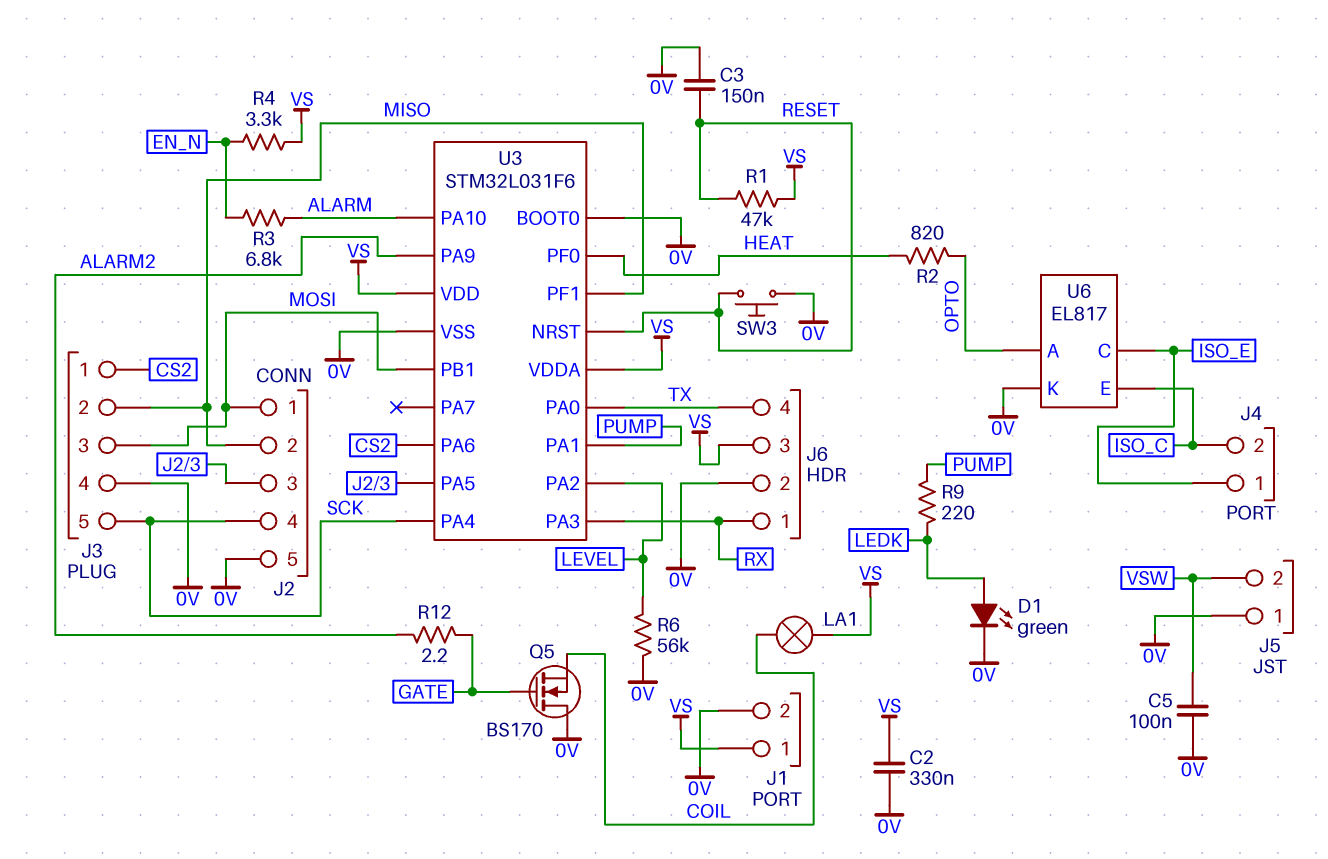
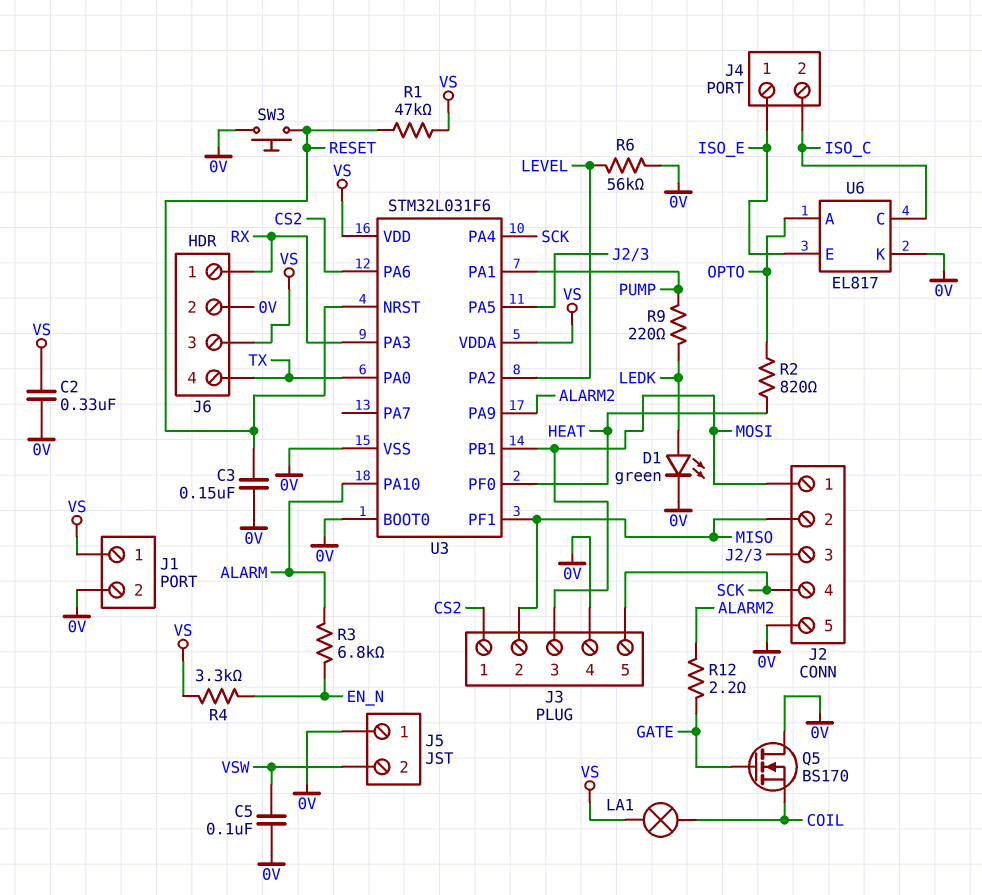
U6 pin C: ISO_E -> ISO_C
U6 pin E: ISO_C -> ISO_E

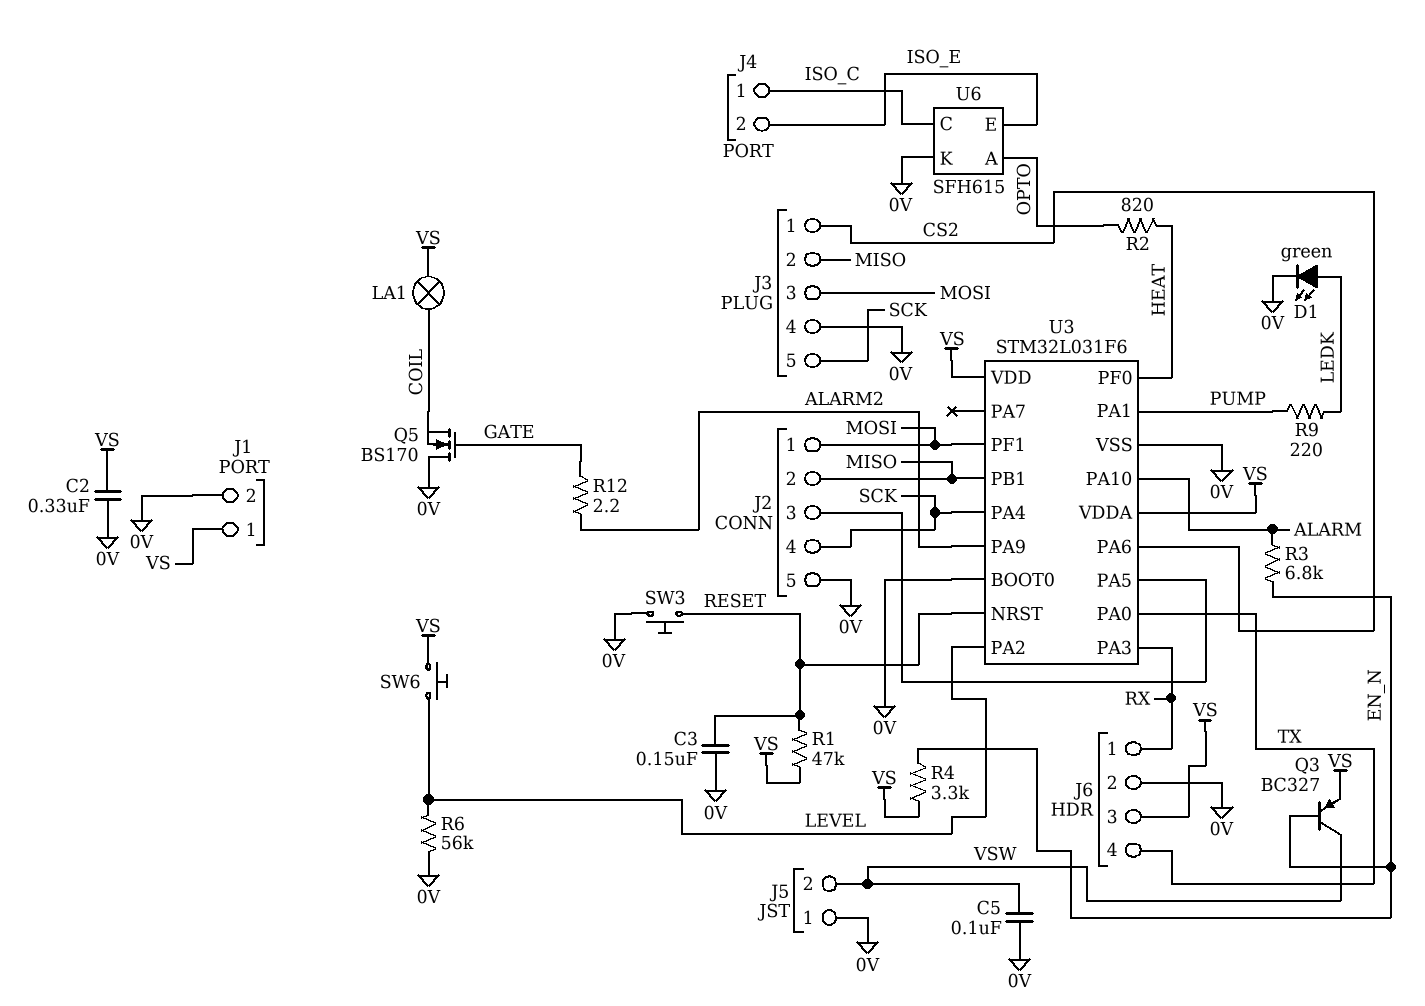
J4 pin 1: ISO_E -> ISO_C
J4 pin 2: ISO_C -> ISO_E
Q3: none -> PNP BC327 (B EN_N, C VSW, E VS)
SW6: none -> button (LEVEL, VS)
U3 pin PB1: MOSI -> MISO
U3 pin PF1: MISO -> MOSI
U6: EL817 -> SFH615

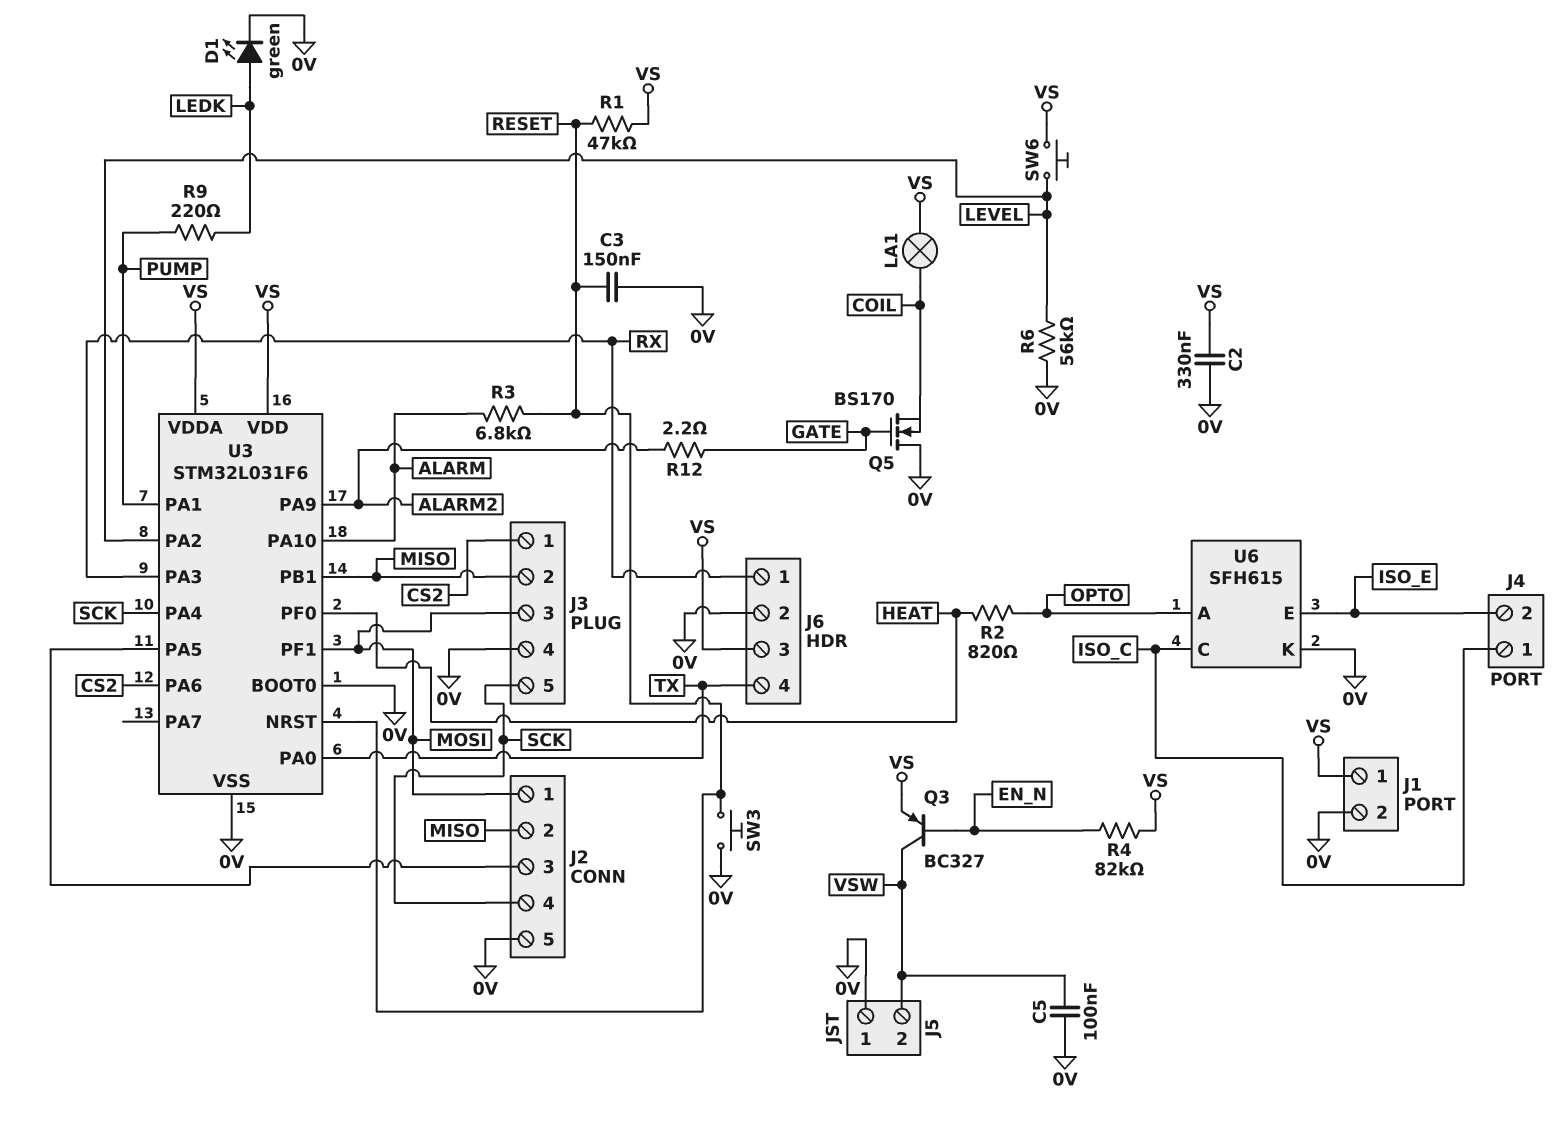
R3: 6.8k (ALARM, EN_N) -> 6.8k (ALARM, RESET)
R4: 3.3k (EN_N, VS) -> 82k (EN_N, VS)

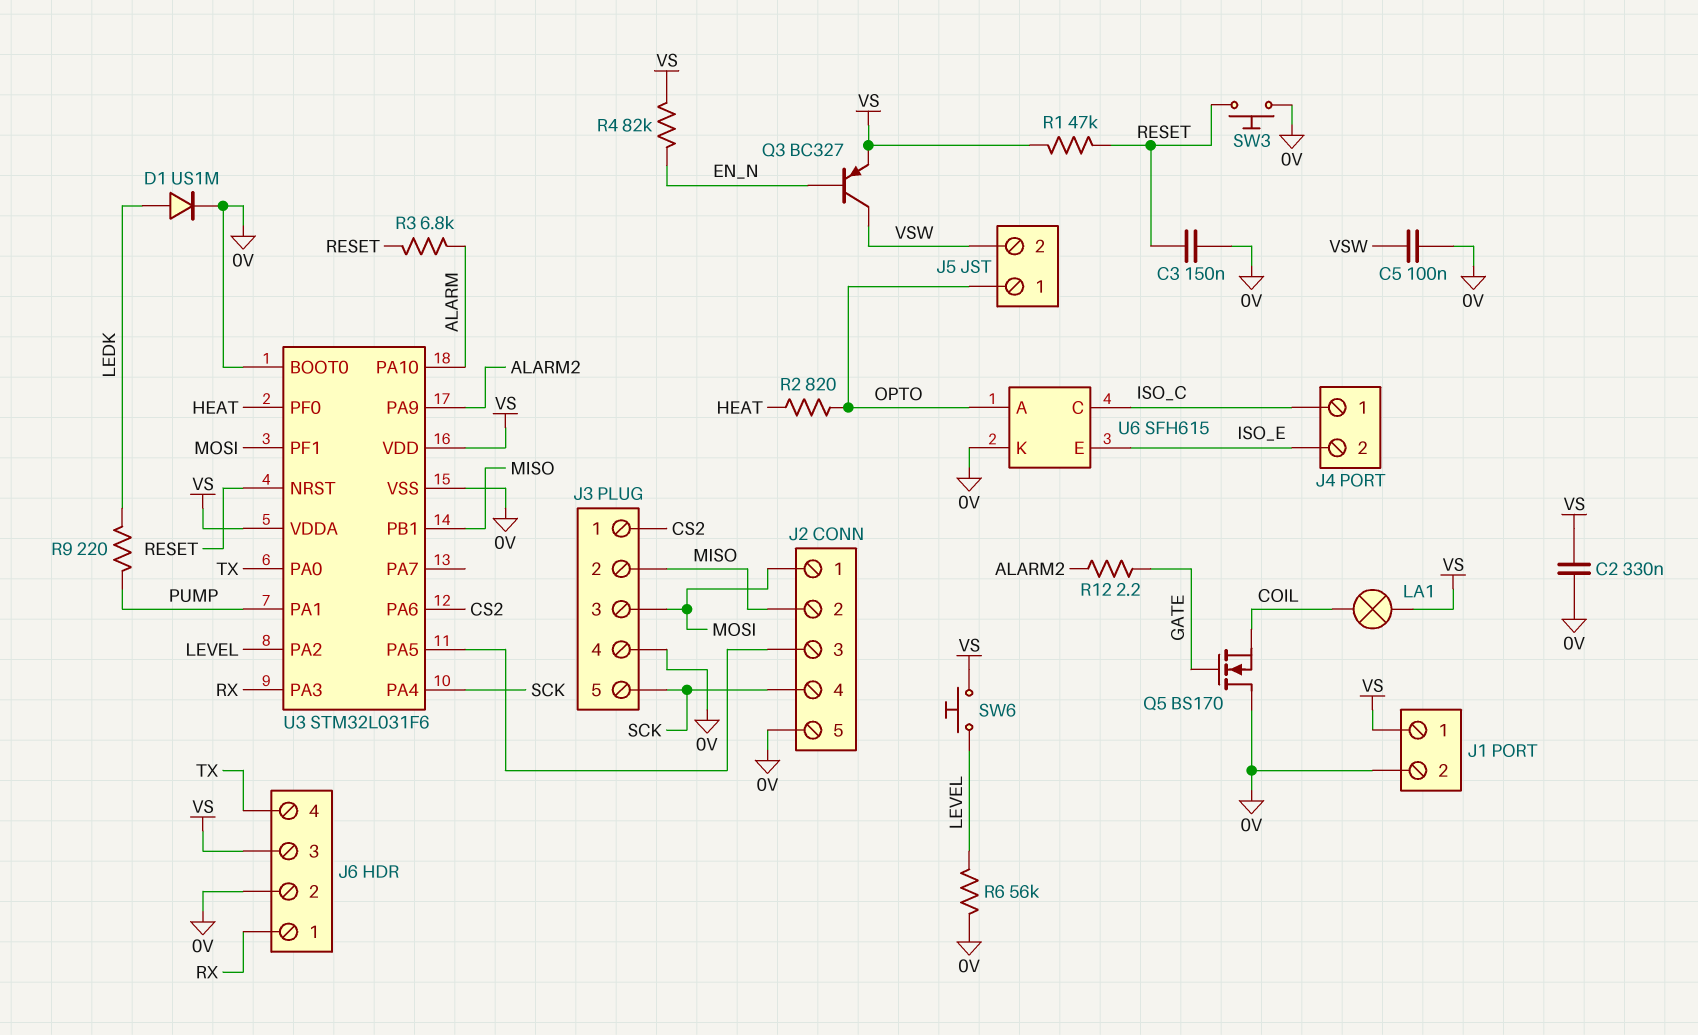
D1: LED green (A LEDK, K 0V) -> diode US1M (A LEDK, K 0V)
J5 pin 1: 0V -> OPTO

